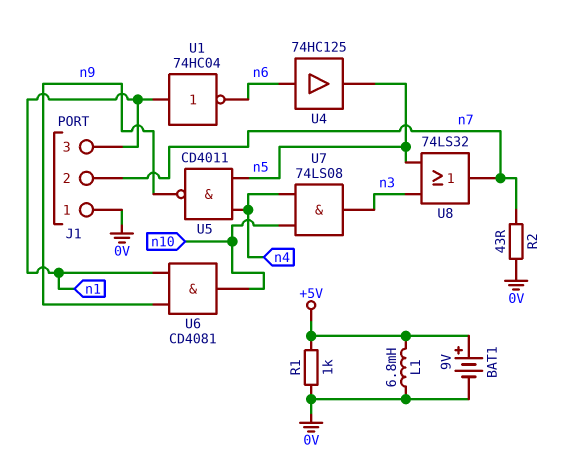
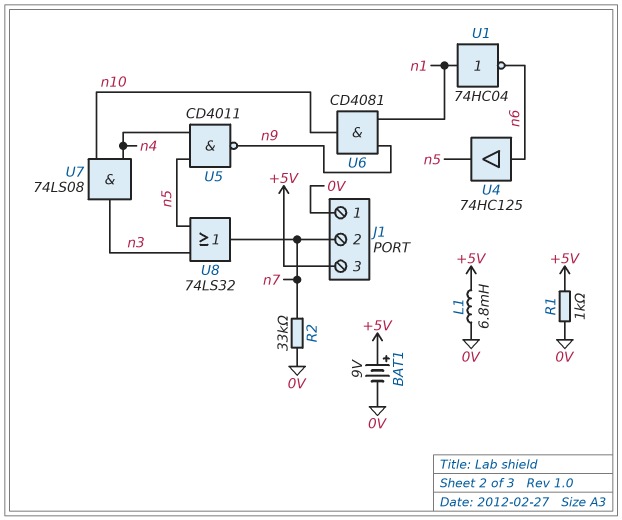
J1 pin 3: n1 -> +5V
R2: 43 (0V, n7) -> 33k (0V, n7)

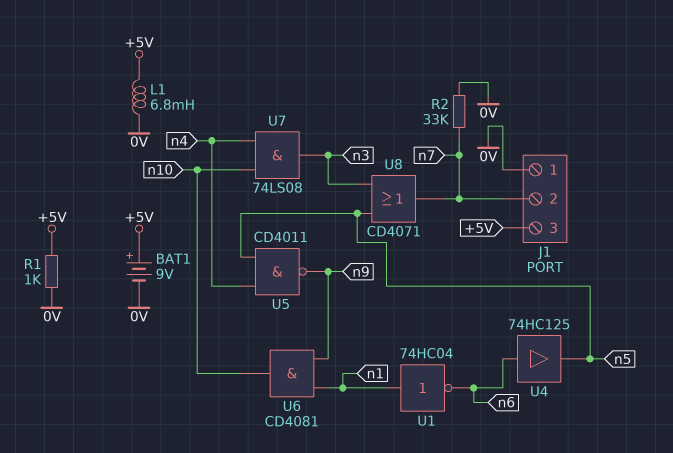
U8: OR 74LS32 (in n3, in n5, out n7) -> OR CD4071 (in n3, in n5, out n7)

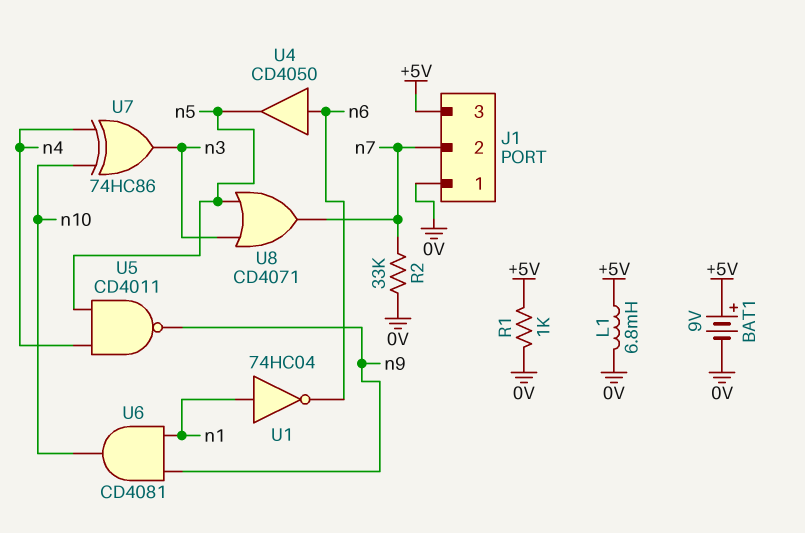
U4: buffer 74HC125 (in n6, out n5) -> buffer CD4050 (in n6, out n5)
U7: AND 74LS08 (in n4, in n10, out n3) -> XOR 74HC86 (in n4, in n10, out n3)

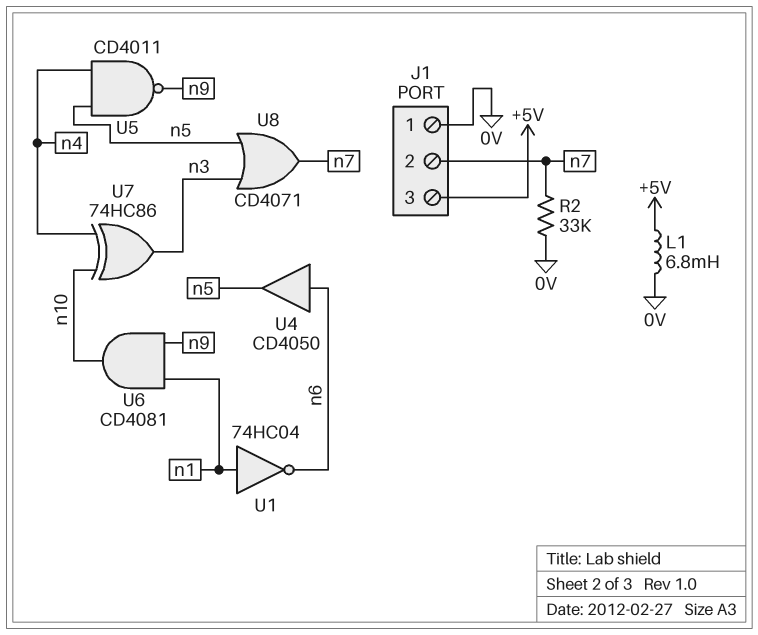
BAT1: 9V (plus +5V, minus 0V) -> none
R1: 1k (+5V, 0V) -> none

